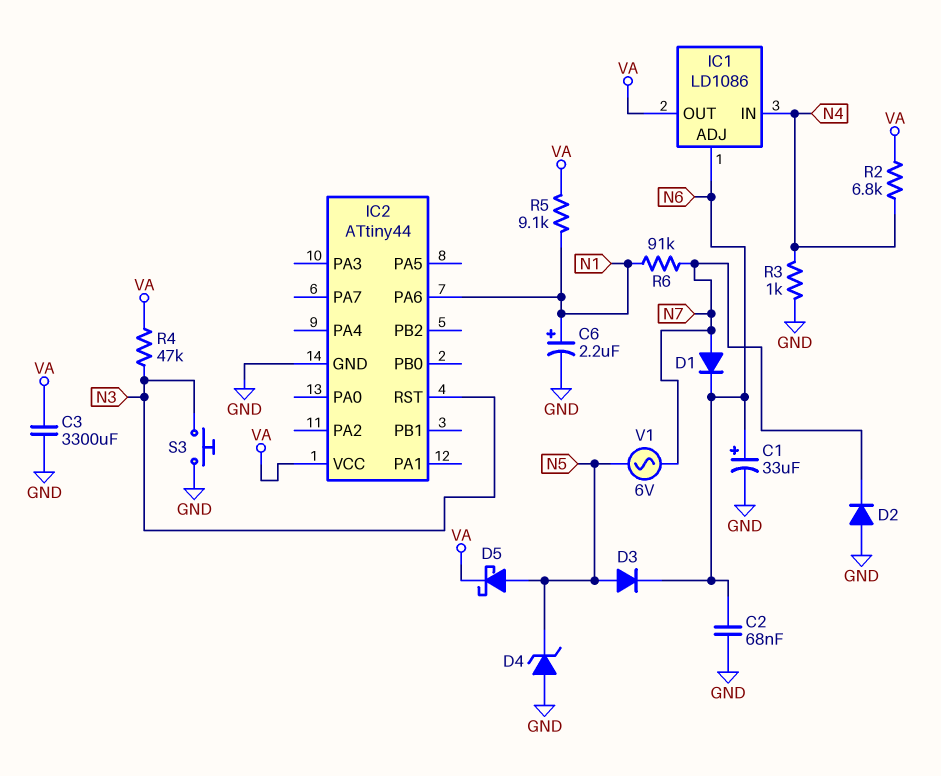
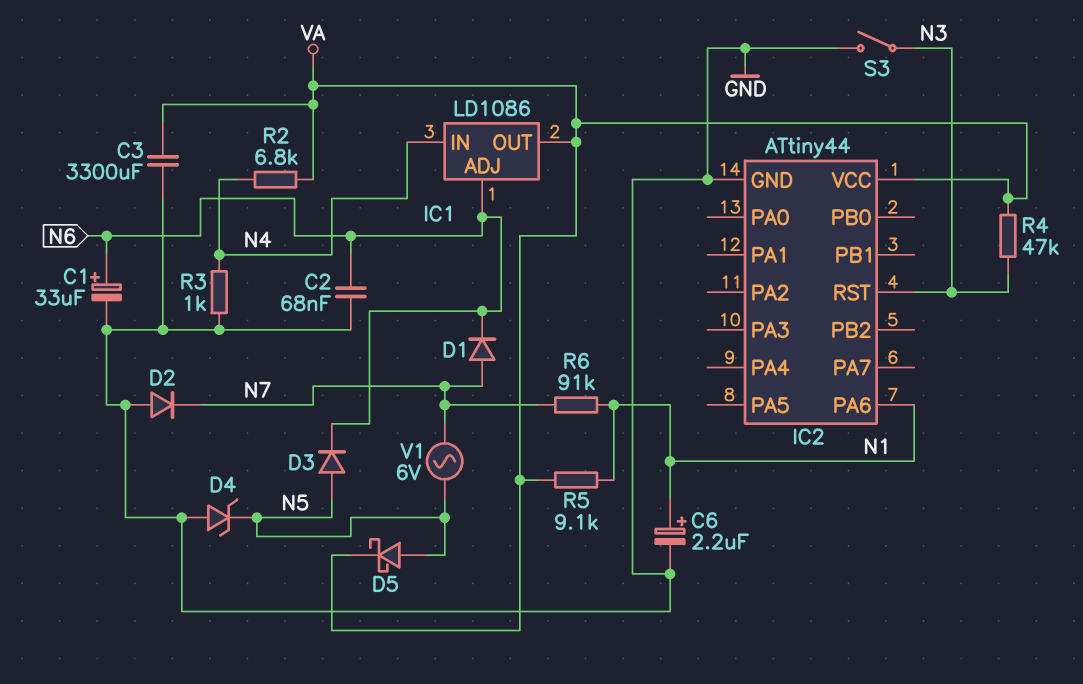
S3: button (GND, N3) -> switch (GND, N3)

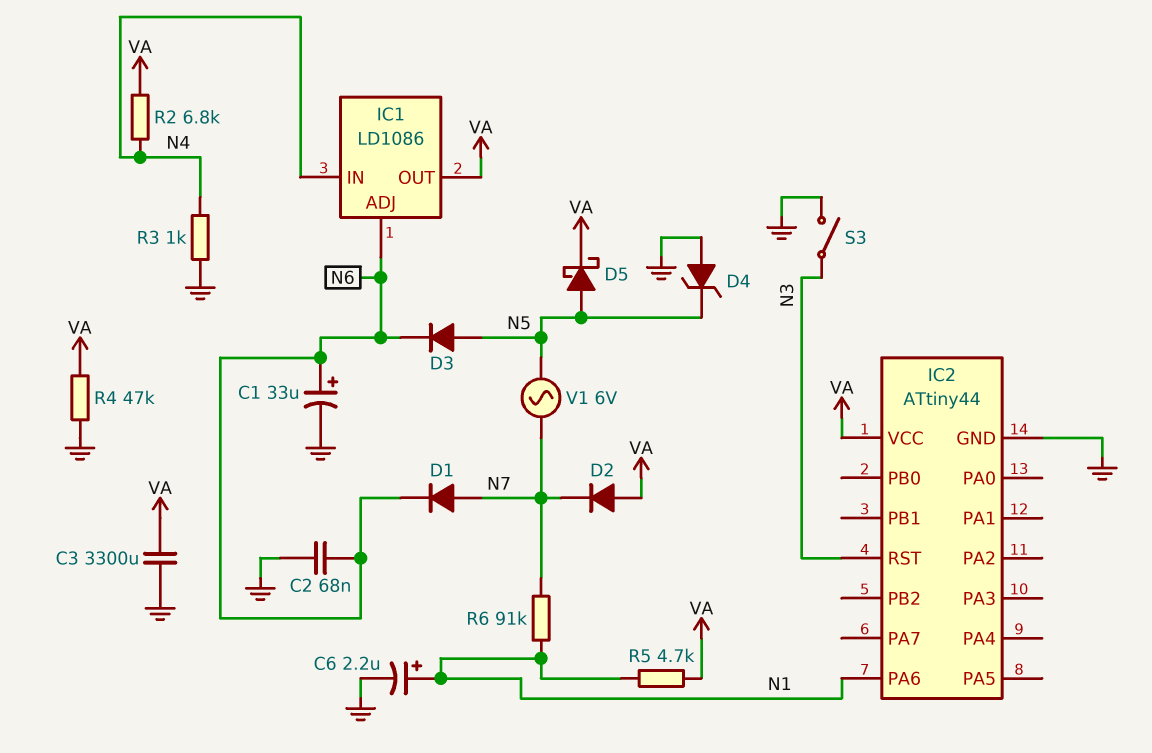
D2: diode (A GND, K N7) -> diode (A VA, K N7)
R4: 47k (N3, VA) -> 47k (GND, VA)
R5: 9.1k (N1, VA) -> 4.7k (N1, VA)

